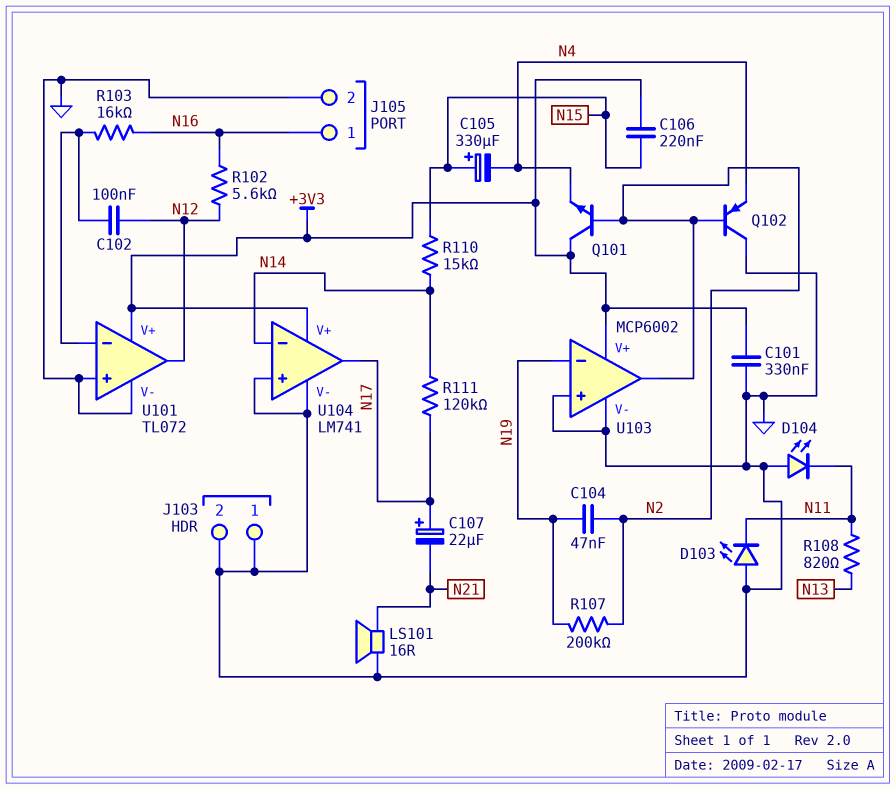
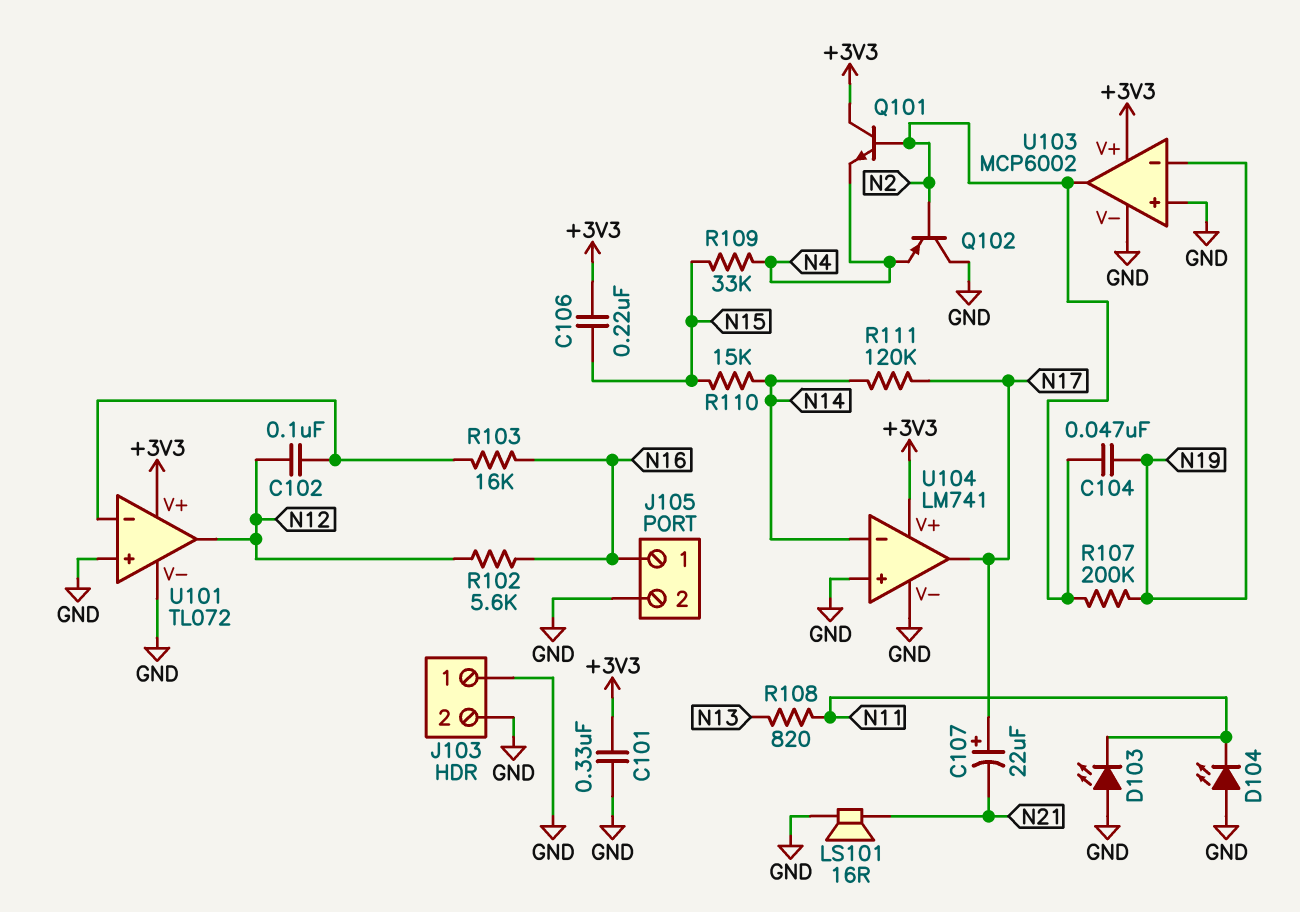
C105: 330uF (plus N15, minus N4) -> none
R109: none -> 33k (N4, N15)

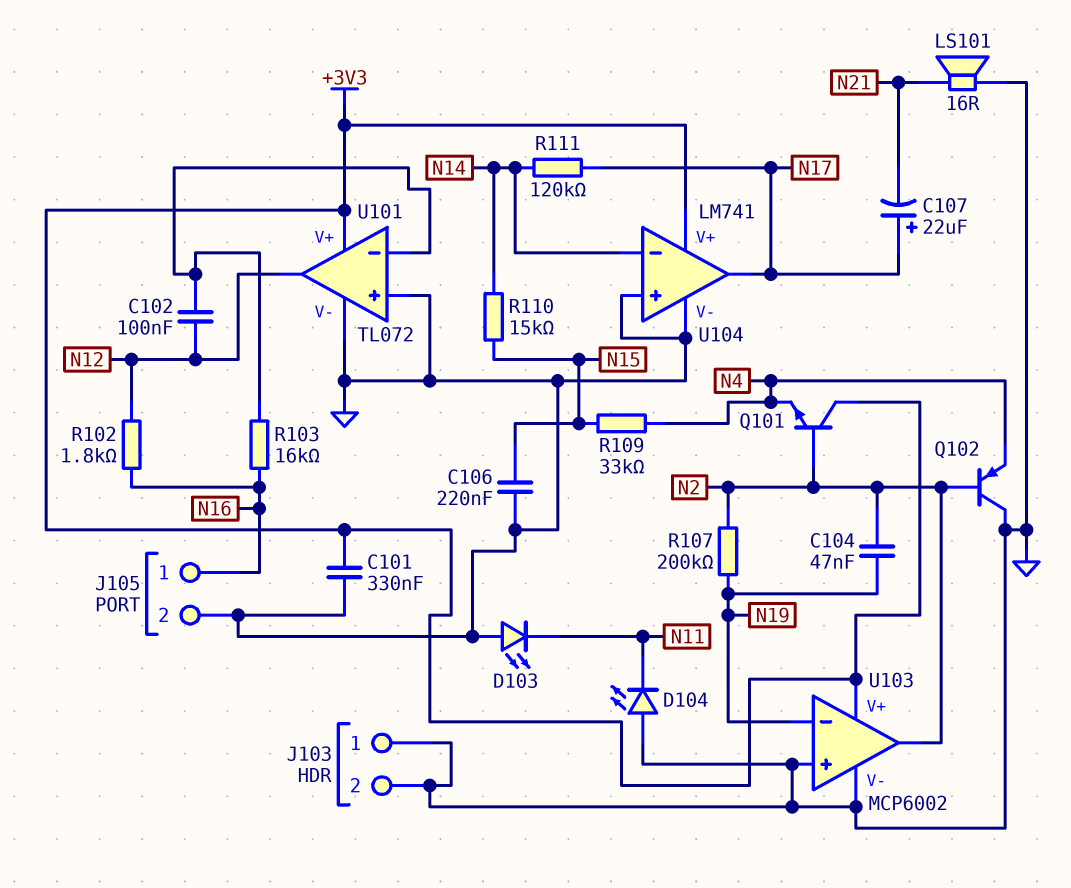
C106: 220nF (+3V3, N15) -> 220nF (GND, N15)
R102: 5.6k (N12, N16) -> 1.8k (N12, N16)
R108: 820 (N11, N13) -> none

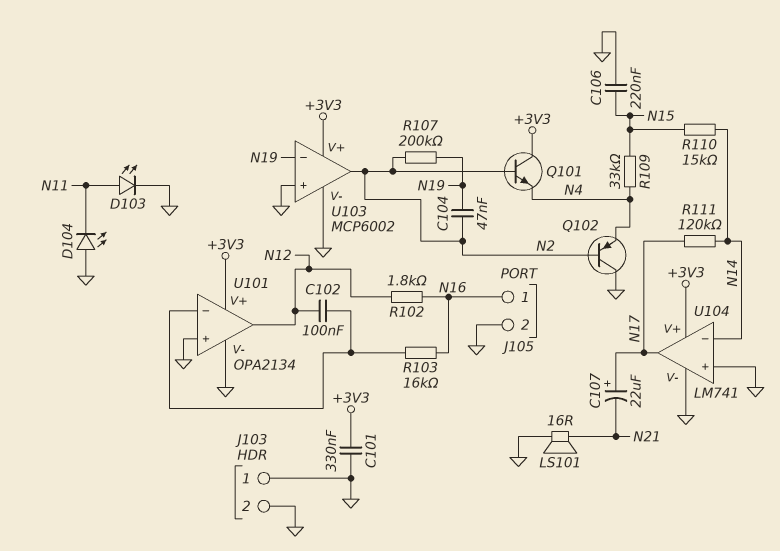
D103: LED (A GND, K N11) -> LED (A N11, K GND)
U101: TL072 -> OPA2134

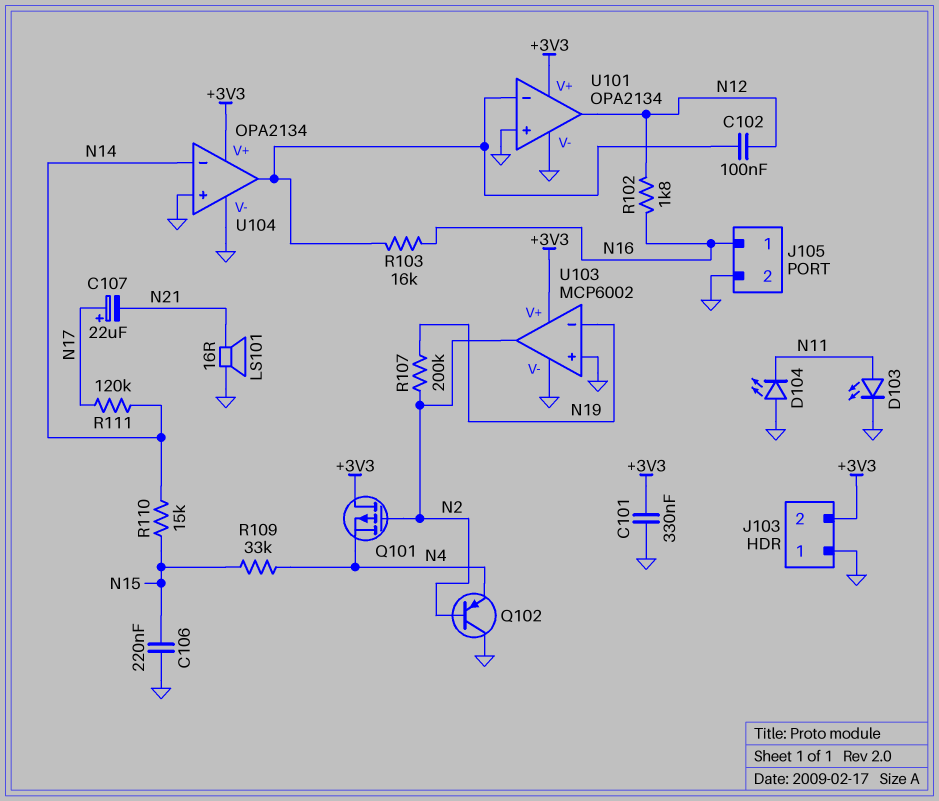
C104: 47nF (N2, N19) -> none
J103 pin 2: GND -> +3V3
Q101: NPN (B N2, C +3V3, E N4) -> PMOS (G N2, D +3V3, S N4)
U104: LM741 -> OPA2134
U104 pin out: N17 -> U101/in-

